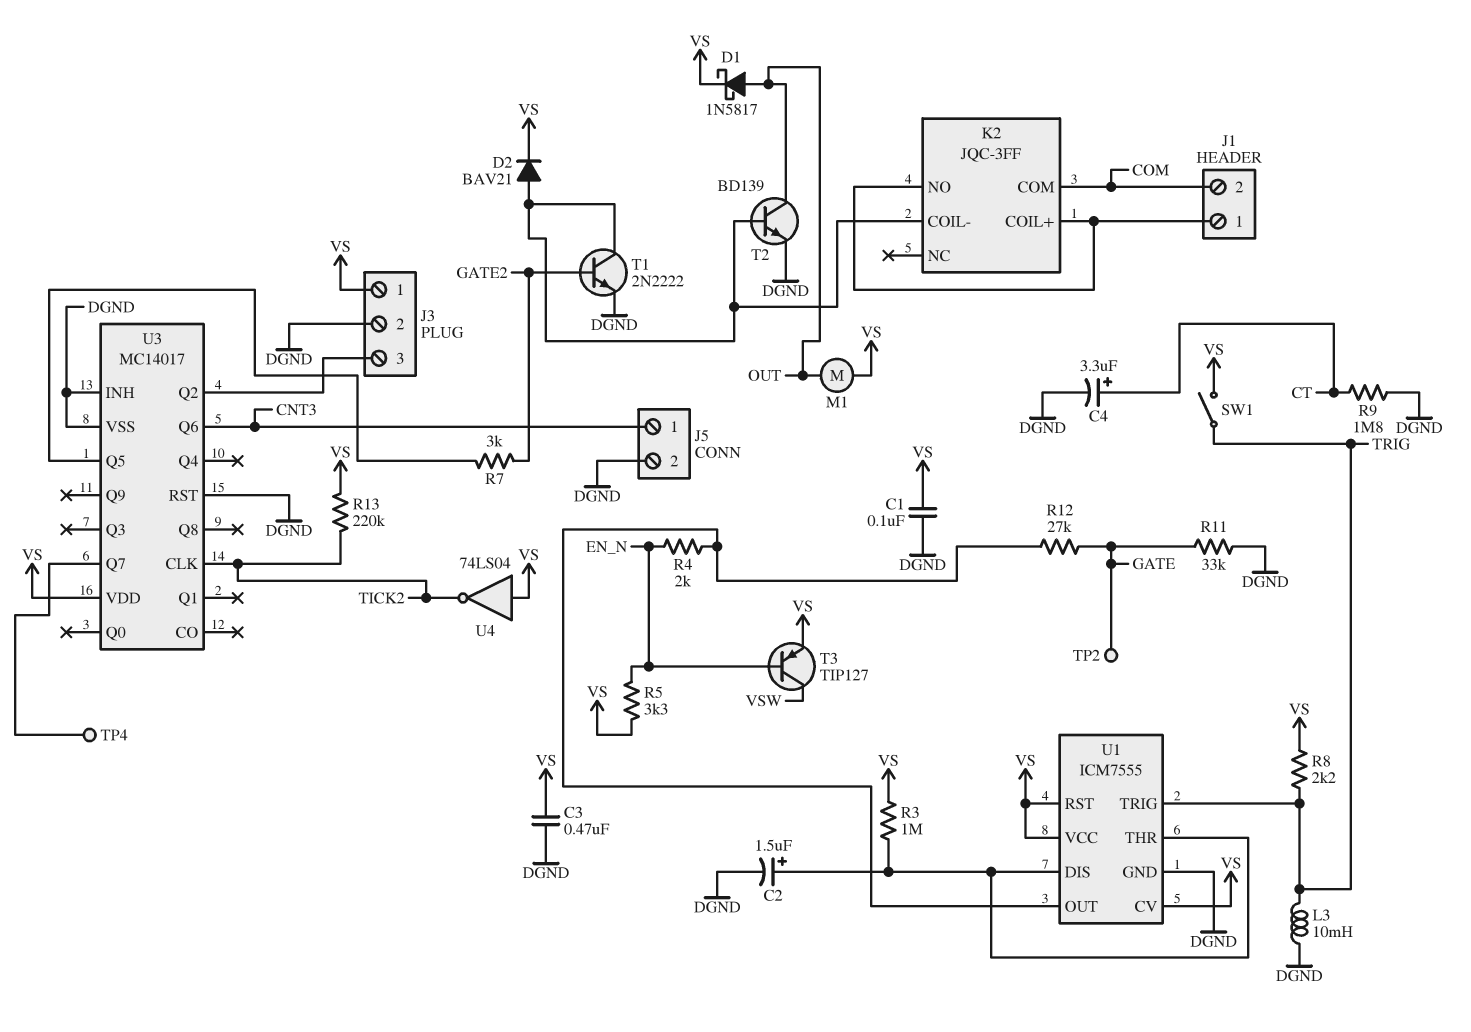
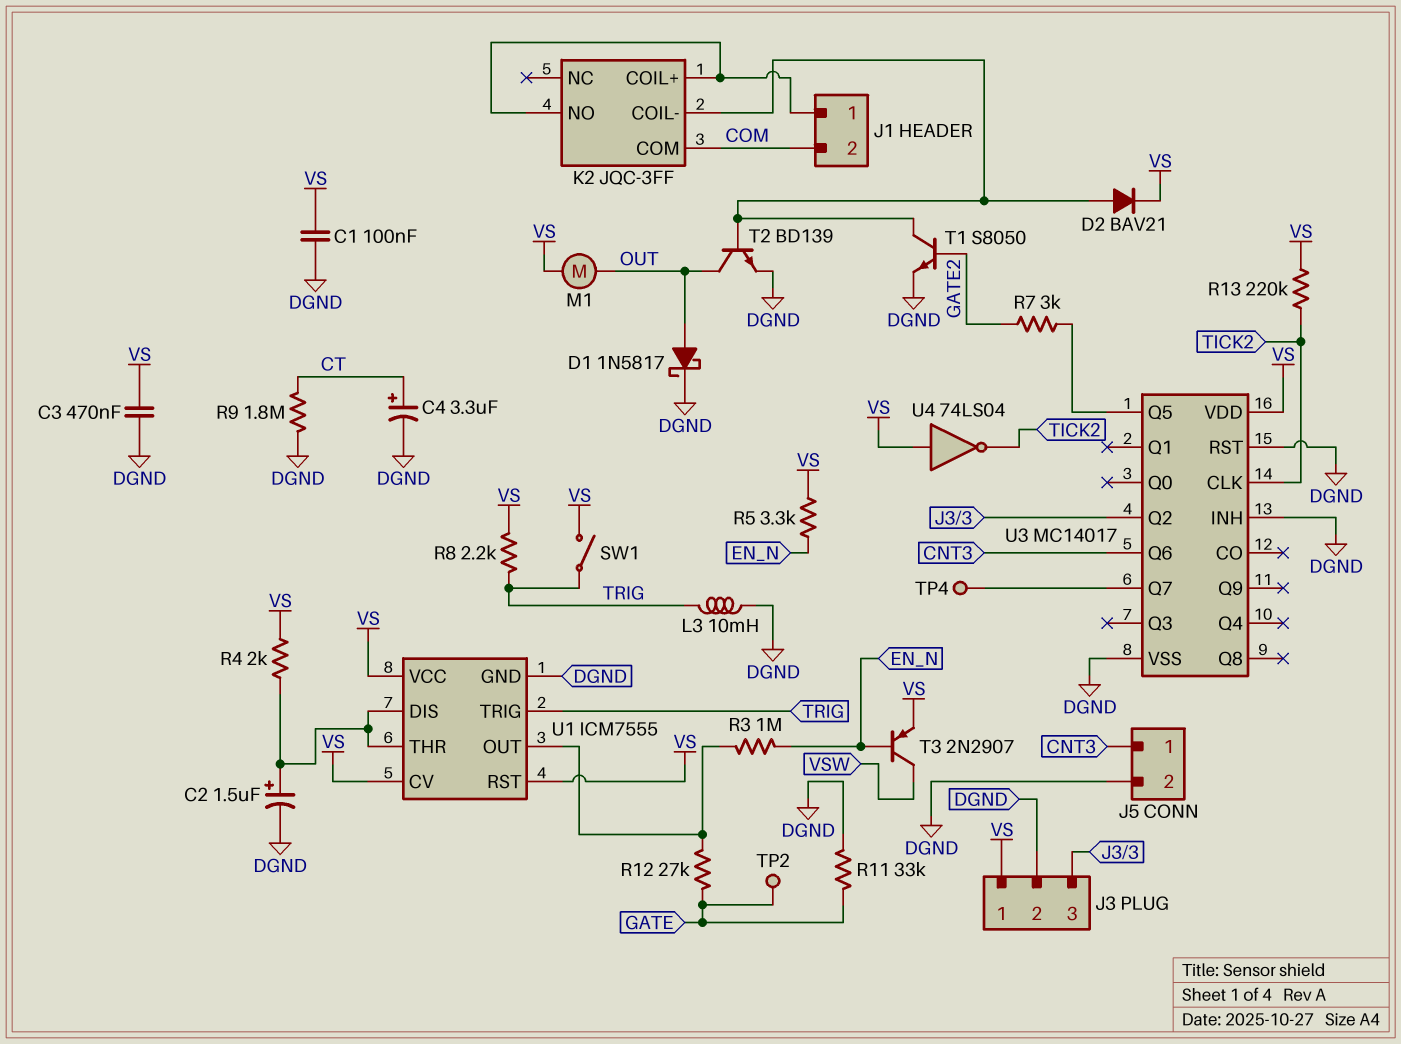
D1: schottky 1N5817 (A OUT, K VS) -> schottky 1N5817 (A OUT, K DGND)
R3: 1M (U1/DIS, VS) -> 1M (EN_N, U1/OUT)
R4: 2k (EN_N, U1/OUT) -> 2k (U1/DIS, VS)
T1: NPN 2N2222 (B GATE2, C K2/COIL-, E DGND) -> NPN S8050 (B GATE2, C K2/COIL-, E DGND)
T3: PNP TIP127 (B EN_N, C VSW, E VS) -> PNP 2N2907 (B EN_N, C VSW, E VS)

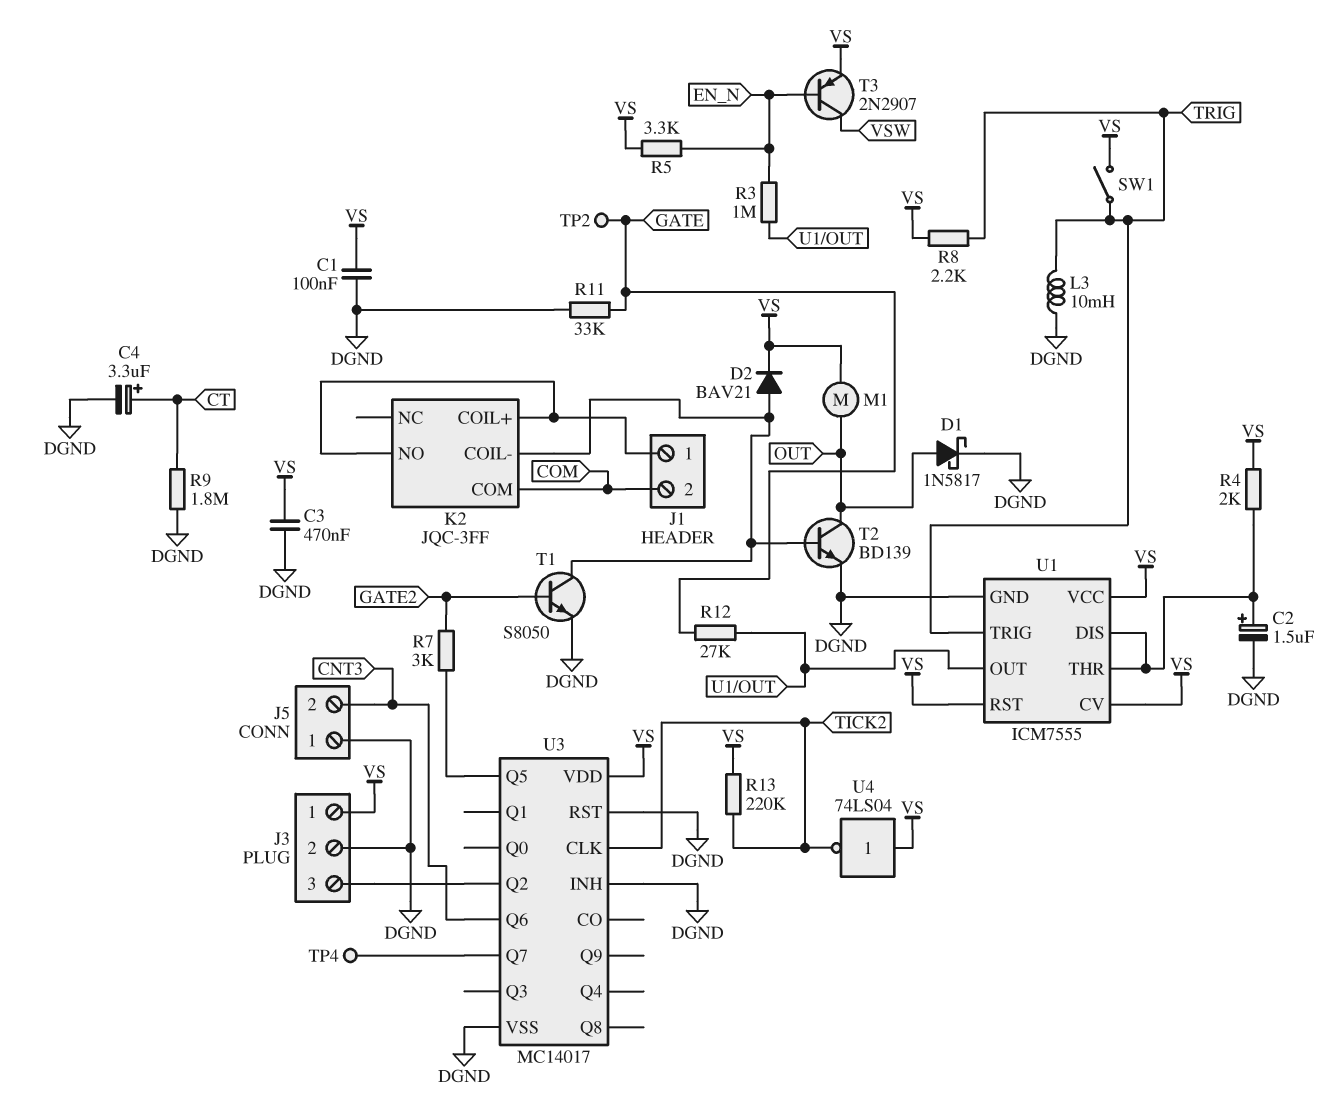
J5 pin 1: CNT3 -> DGND
J5 pin 2: DGND -> CNT3

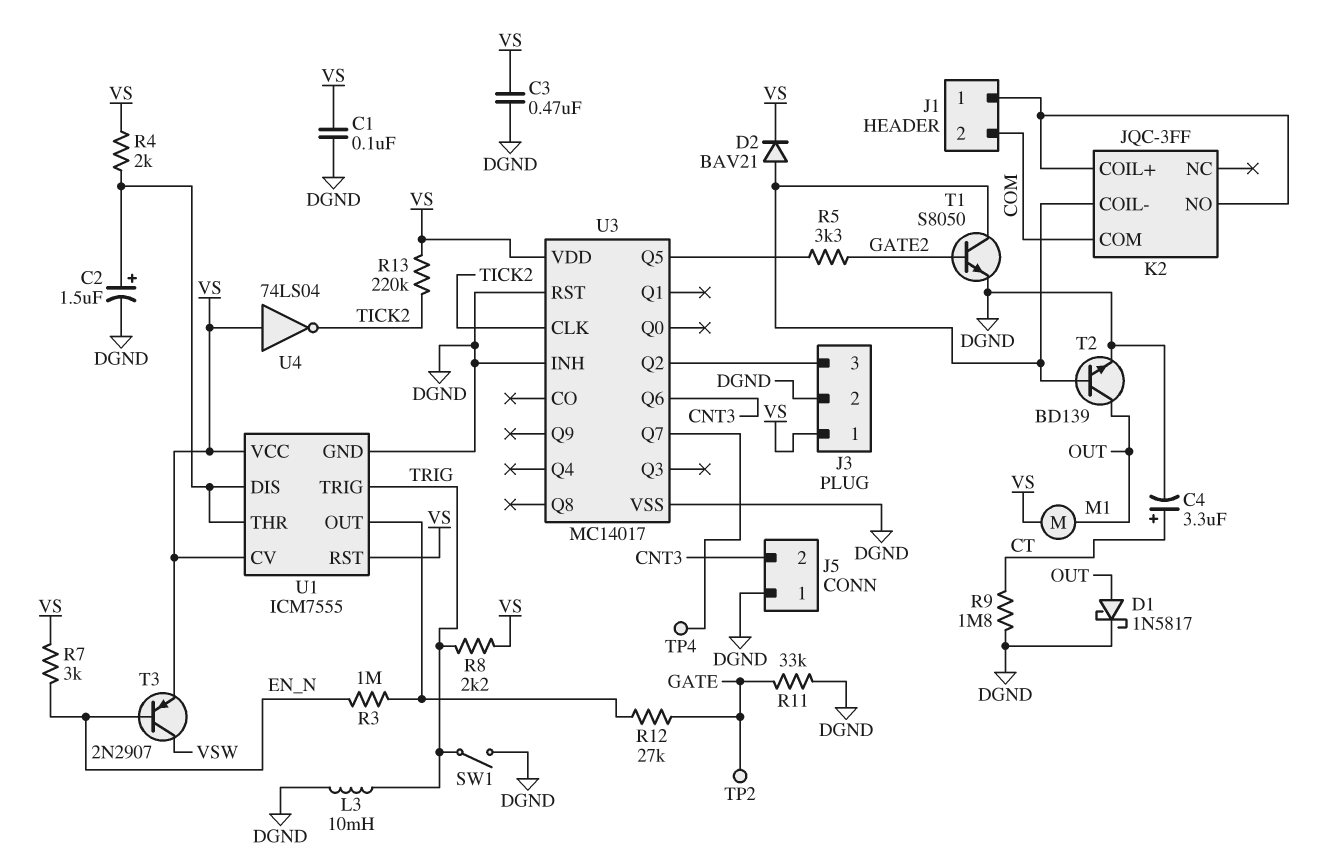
R5: 3.3k (EN_N, VS) -> 3.3k (GATE2, U3/Q5)
R7: 3k (GATE2, U3/Q5) -> 3k (EN_N, VS)
SW1: switch (TRIG, VS) -> switch (DGND, TRIG)

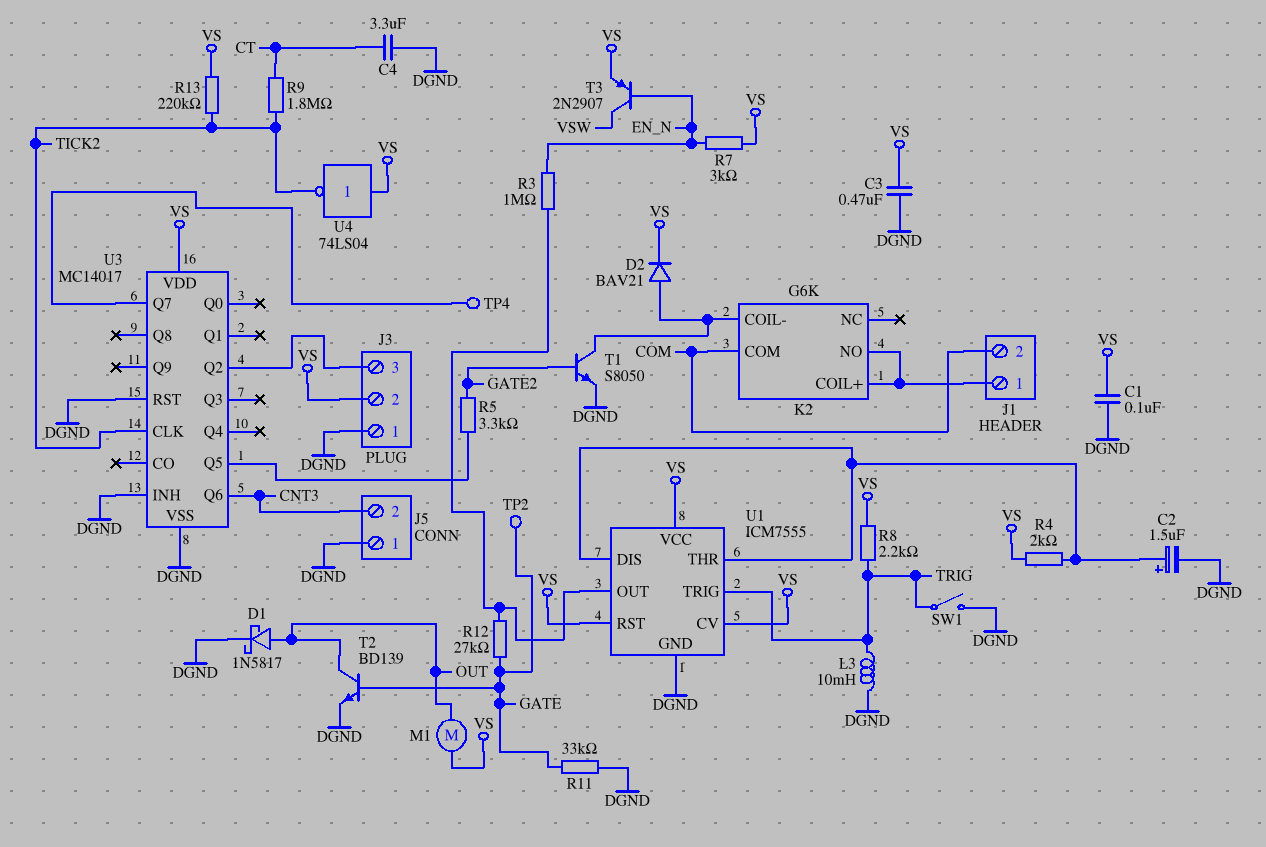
C4: 3.3uF (plus CT, minus DGND) -> 3.3uF (CT, DGND)
J3 pin 1: VS -> DGND
J3 pin 2: DGND -> VS
K2: JQC-3FF -> G6K
R9: 1.8M (CT, DGND) -> 1.8M (CT, TICK2)
T2: NPN BD139 (B K2/COIL-, C OUT, E DGND) -> NPN BD139 (B GATE, C OUT, E DGND)

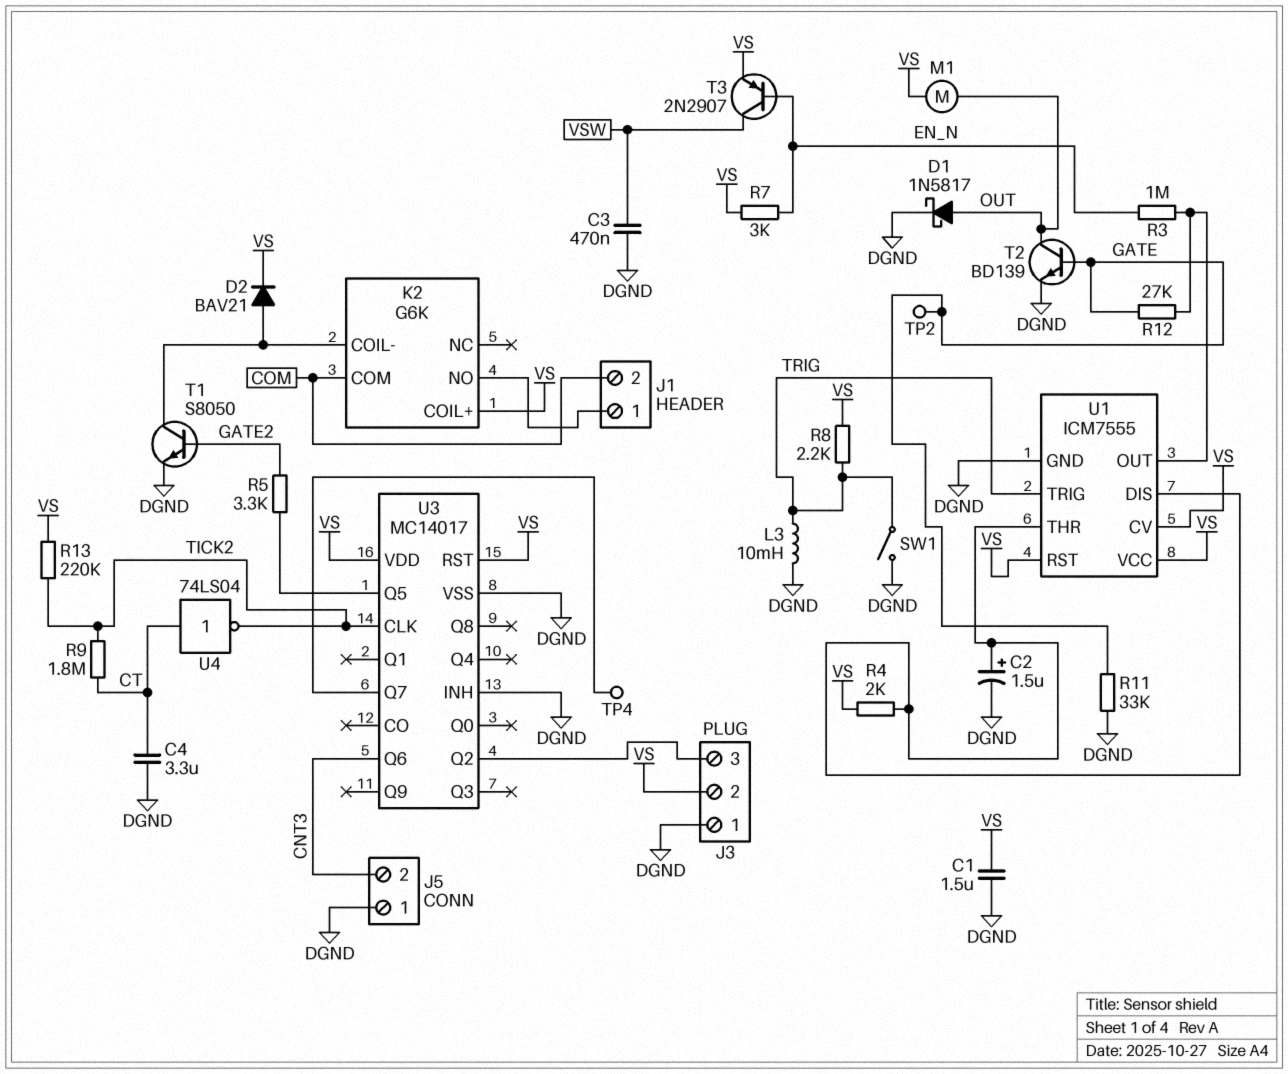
C1: 100nF (DGND, VS) -> 1.5uF (DGND, VS)
C3: 470nF (DGND, VS) -> 470nF (DGND, VSW)
K2 pin COIL+: J1/1 -> VS
U3 pin RST: DGND -> VS
U4: NOT 74LS04 (in VS, out TICK2) -> NOT 74LS04 (in CT, out TICK2)

